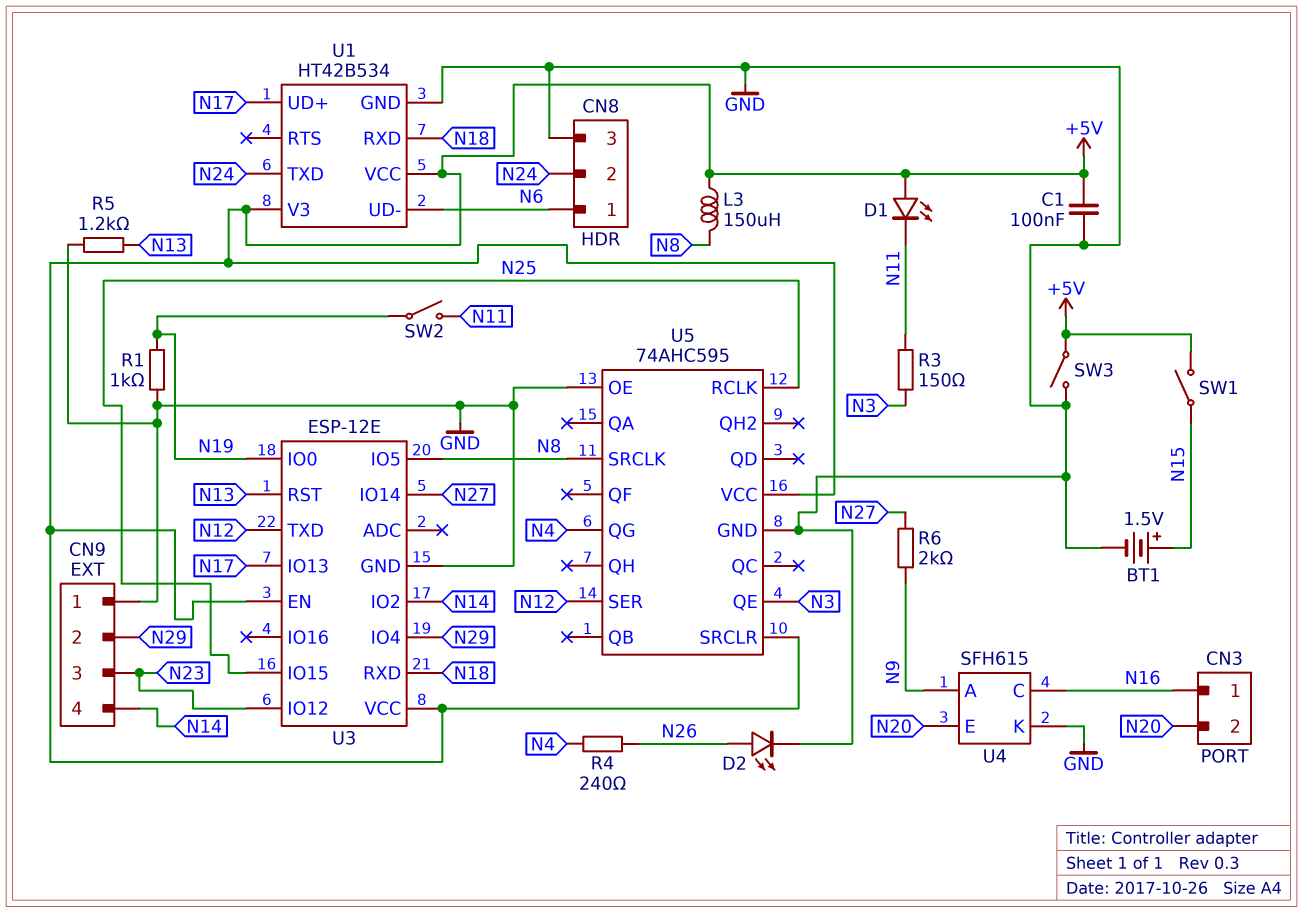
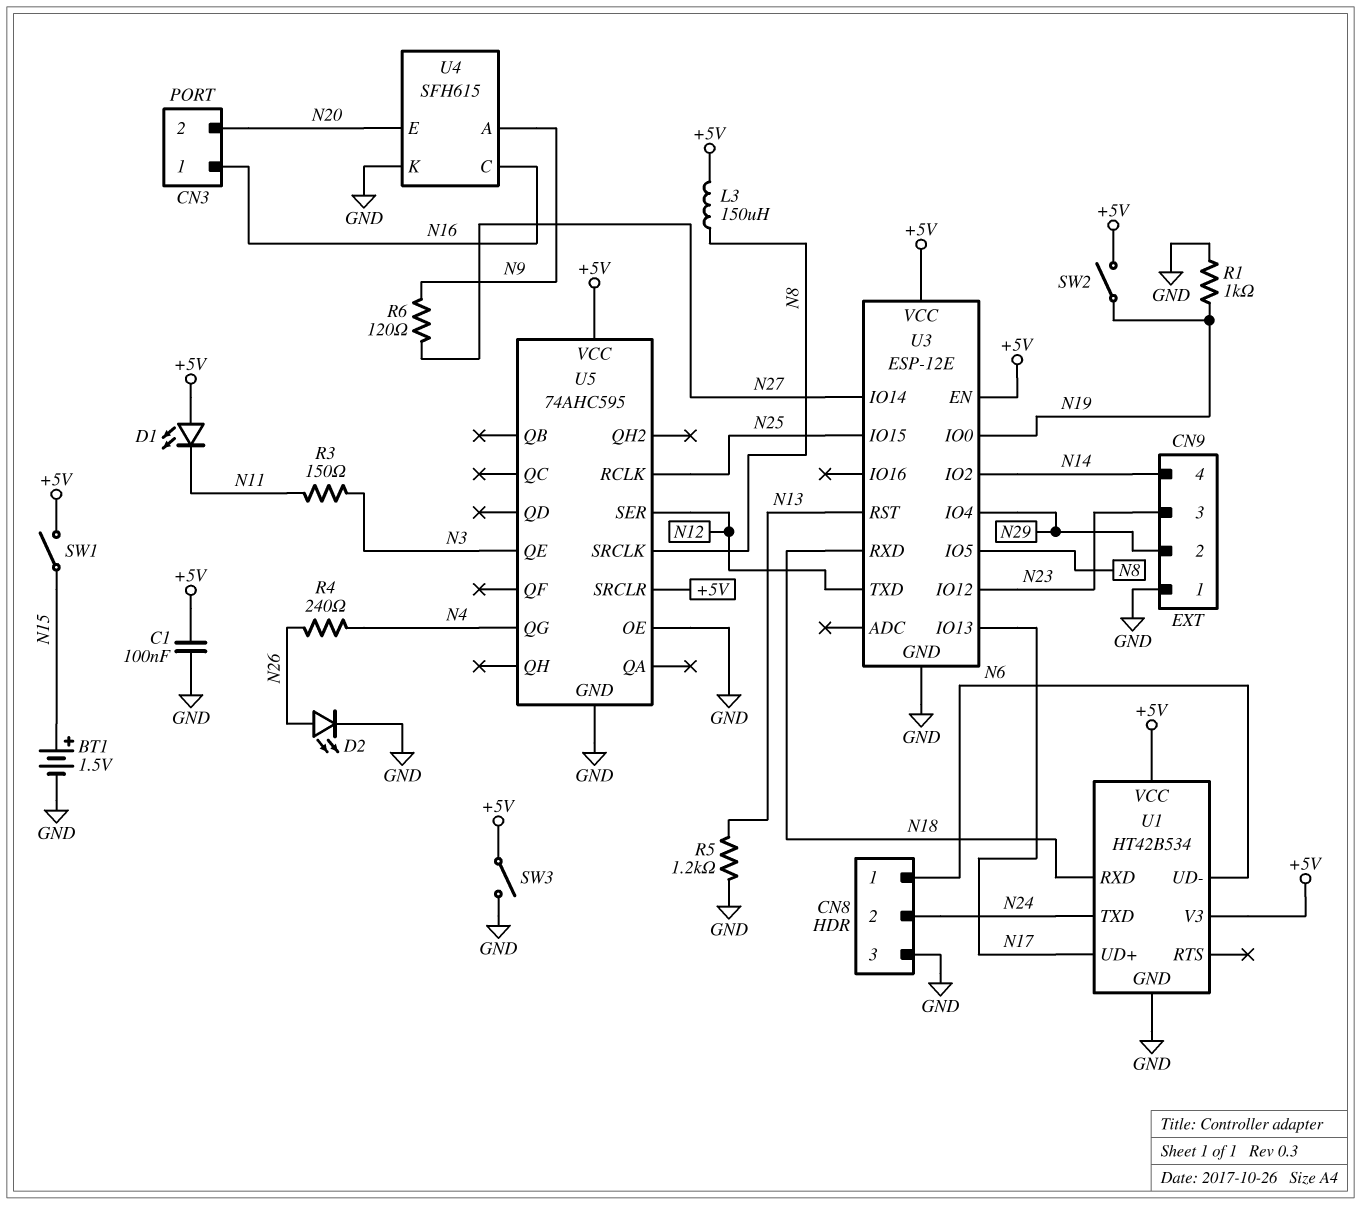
R6: 2k (N9, N27) -> 120 (N9, N27)
SW2: switch (N11, N19) -> switch (+5V, N19)

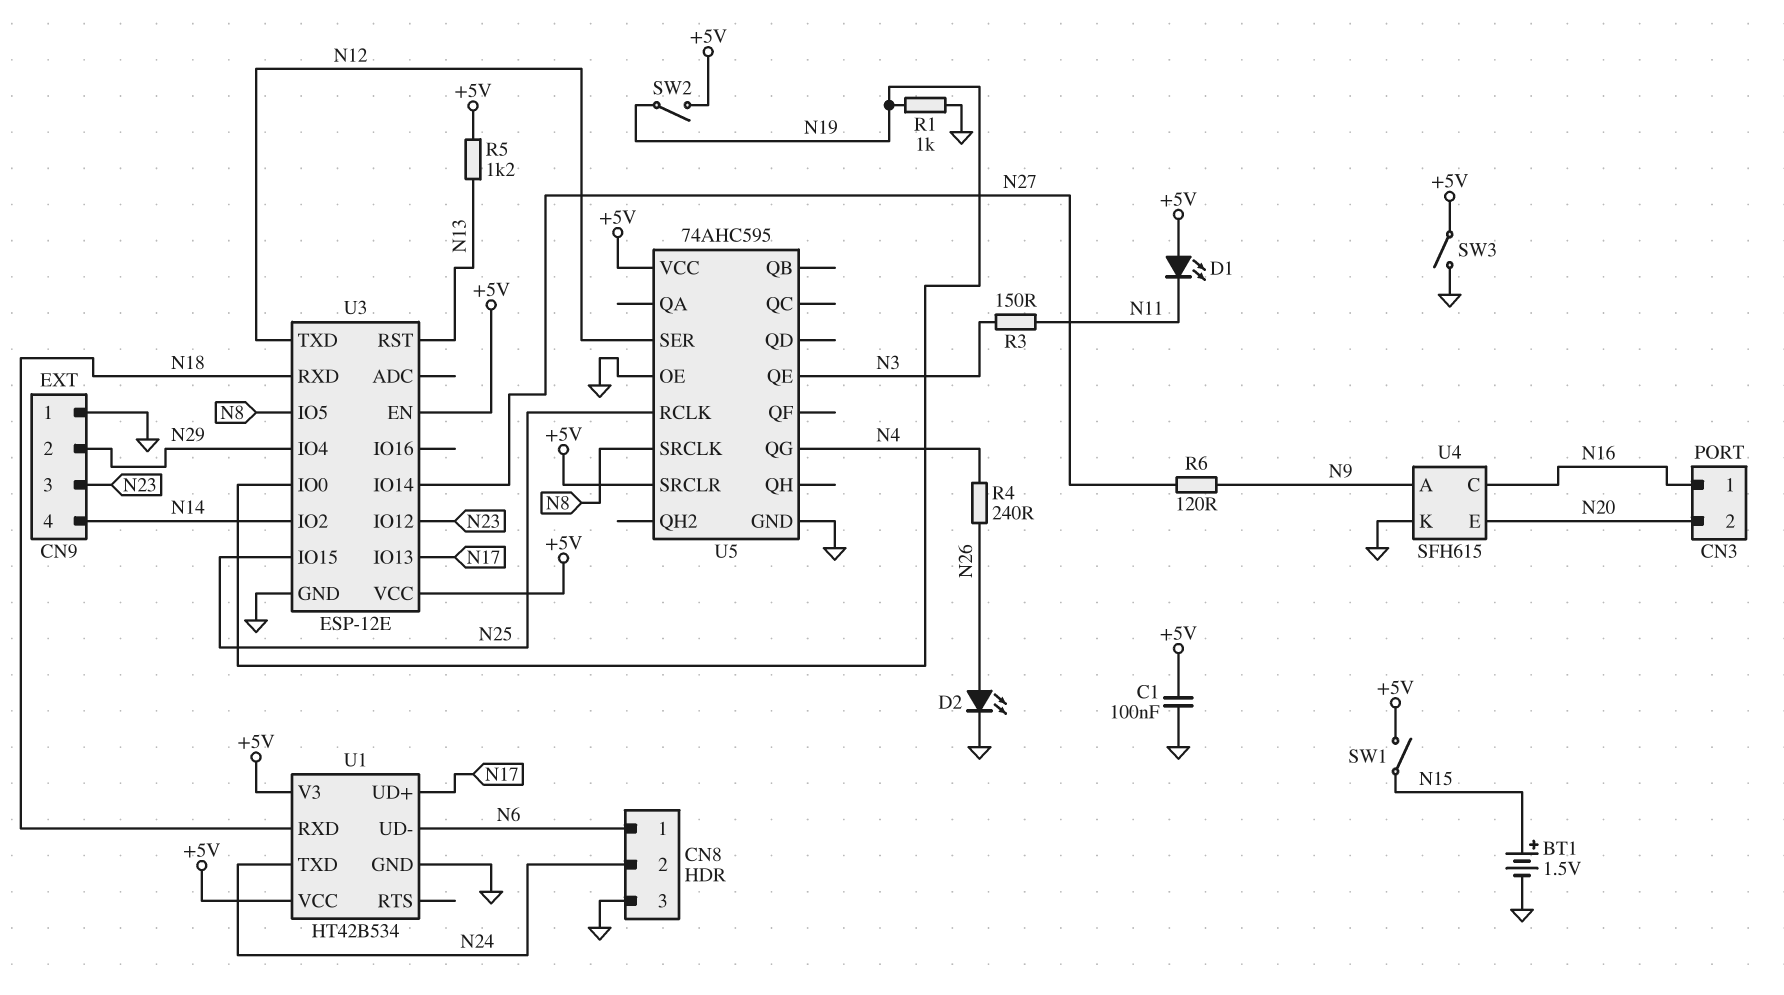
L3: 150uH (+5V, N8) -> none
R5: 1.2k (GND, N13) -> 1.2k (+5V, N13)

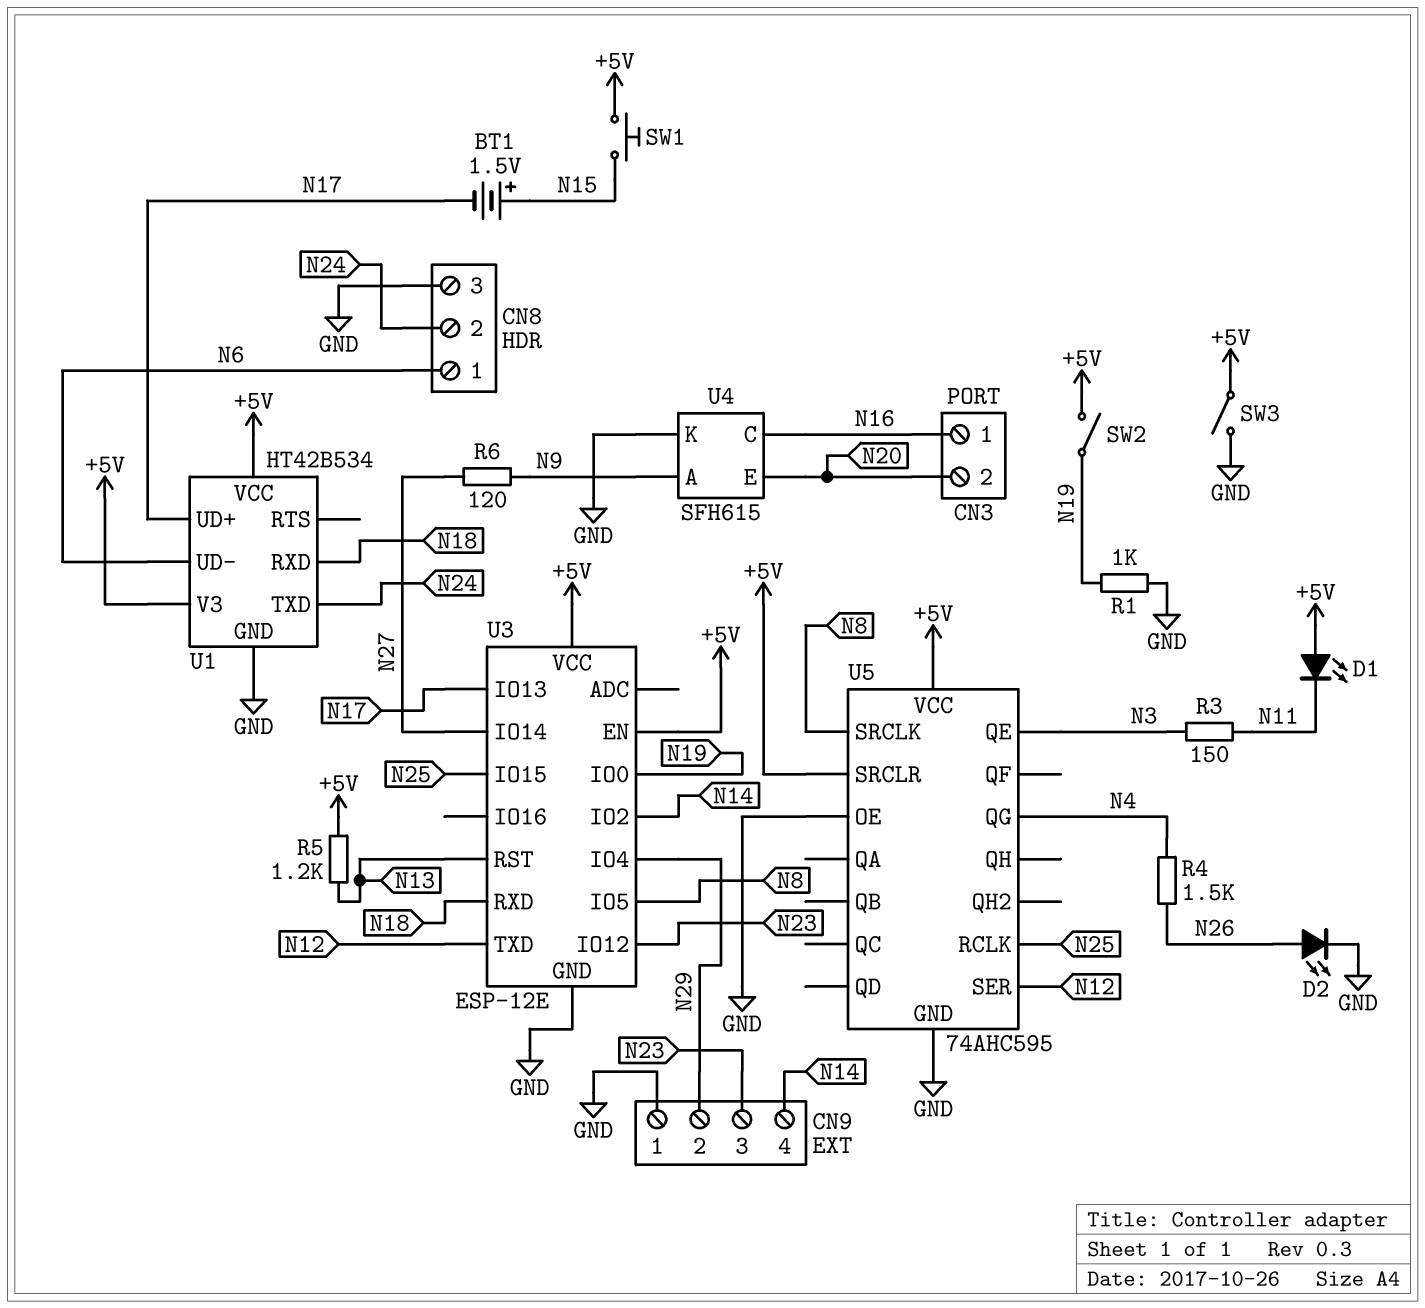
BT1: 1.5V (plus N15, minus GND) -> 1.5V (plus N15, minus N17)
C1: 100nF (+5V, GND) -> none
R4: 240 (N4, N26) -> 1.5k (N4, N26)
SW1: switch (+5V, N15) -> button (+5V, N15)

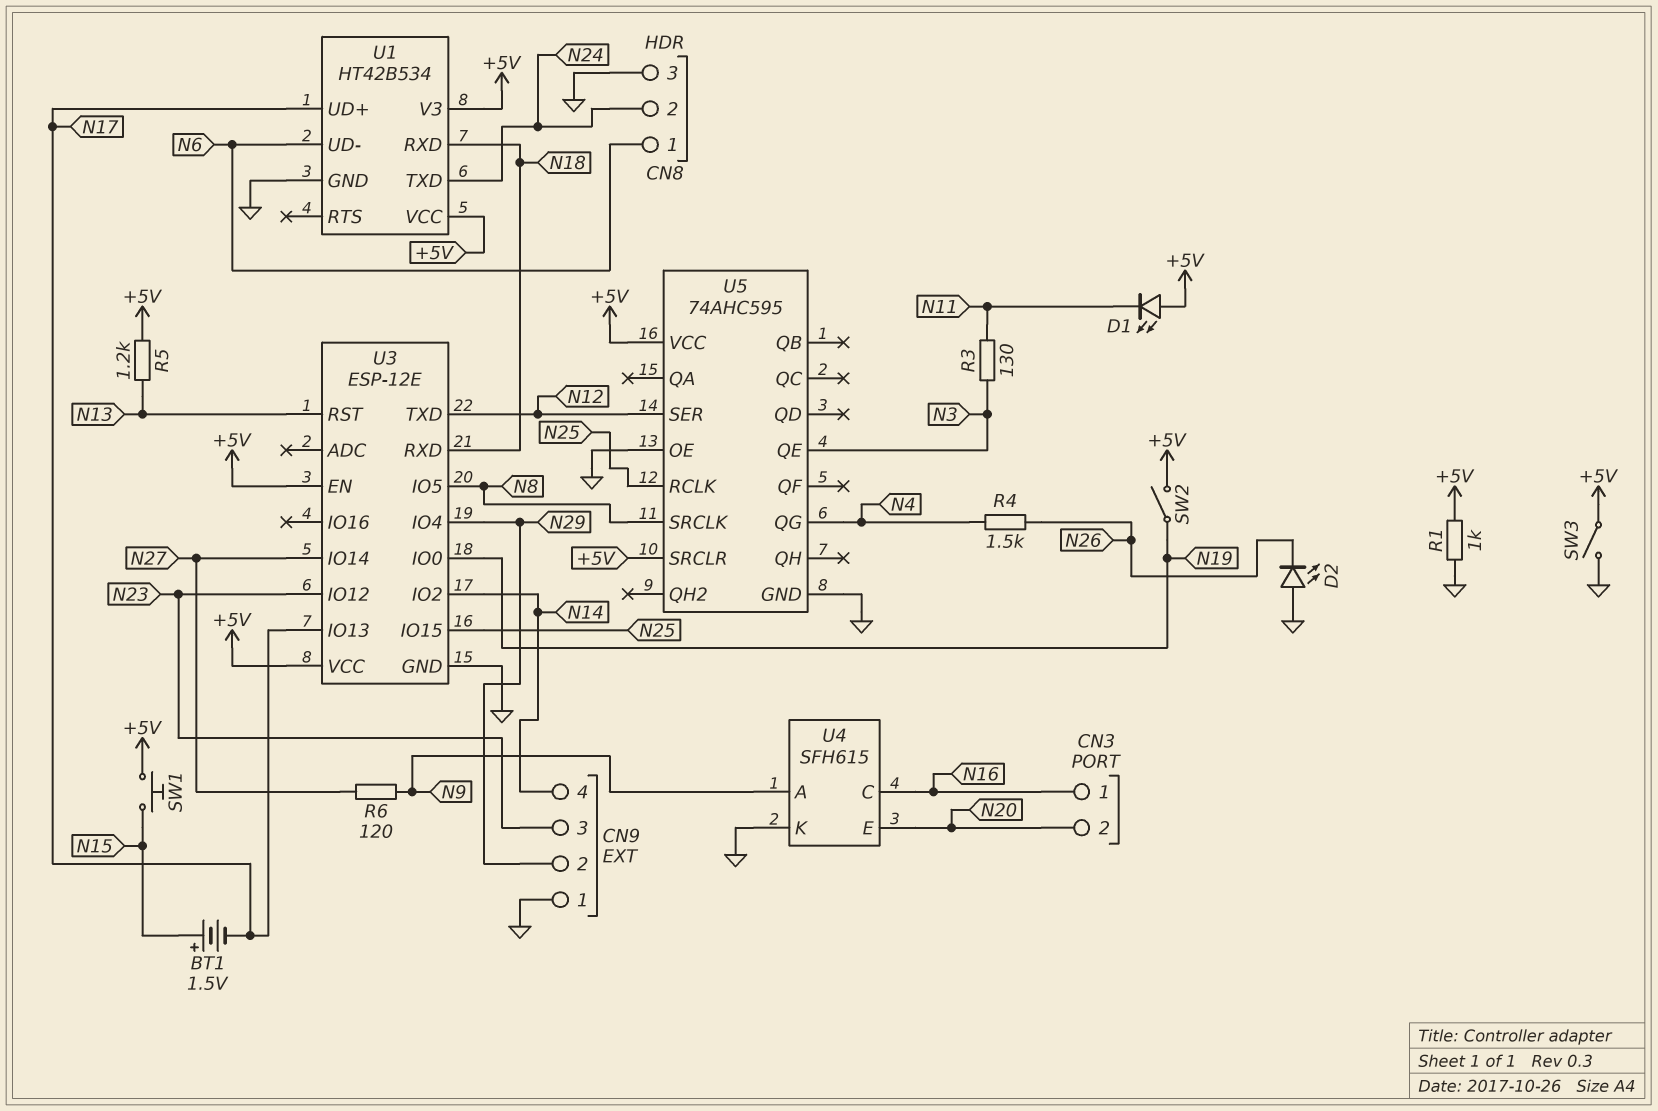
D2: LED (A N26, K GND) -> LED (A GND, K N26)
R1: 1k (GND, N19) -> 1k (+5V, GND)
R3: 150 (N3, N11) -> 130 (N3, N11)

